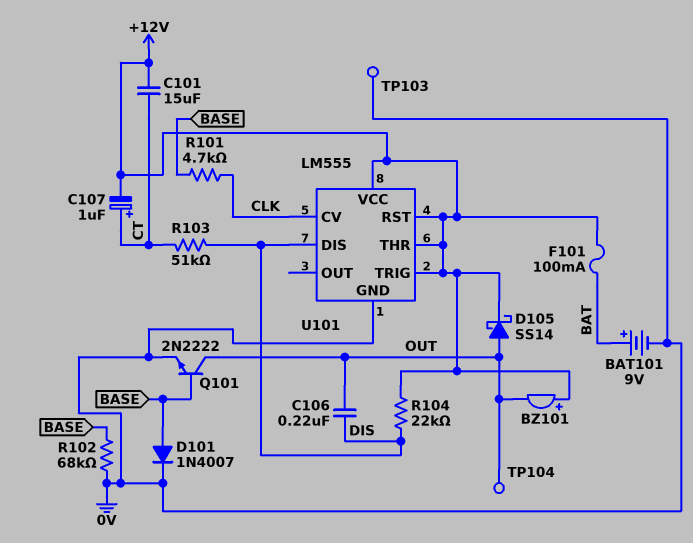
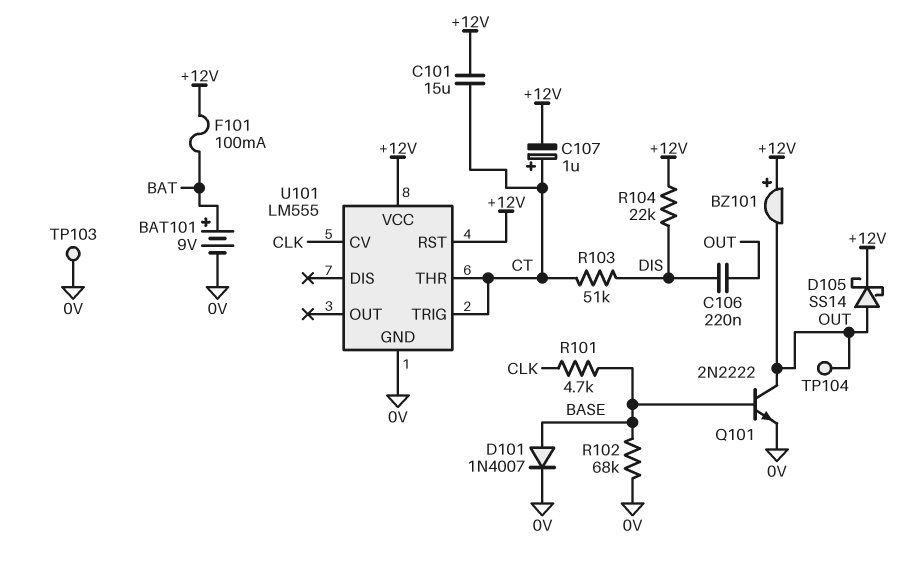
U101 pin DIS: DIS -> none
U101 pin THR: +12V -> CT
U101 pin TRIG: +12V -> CT

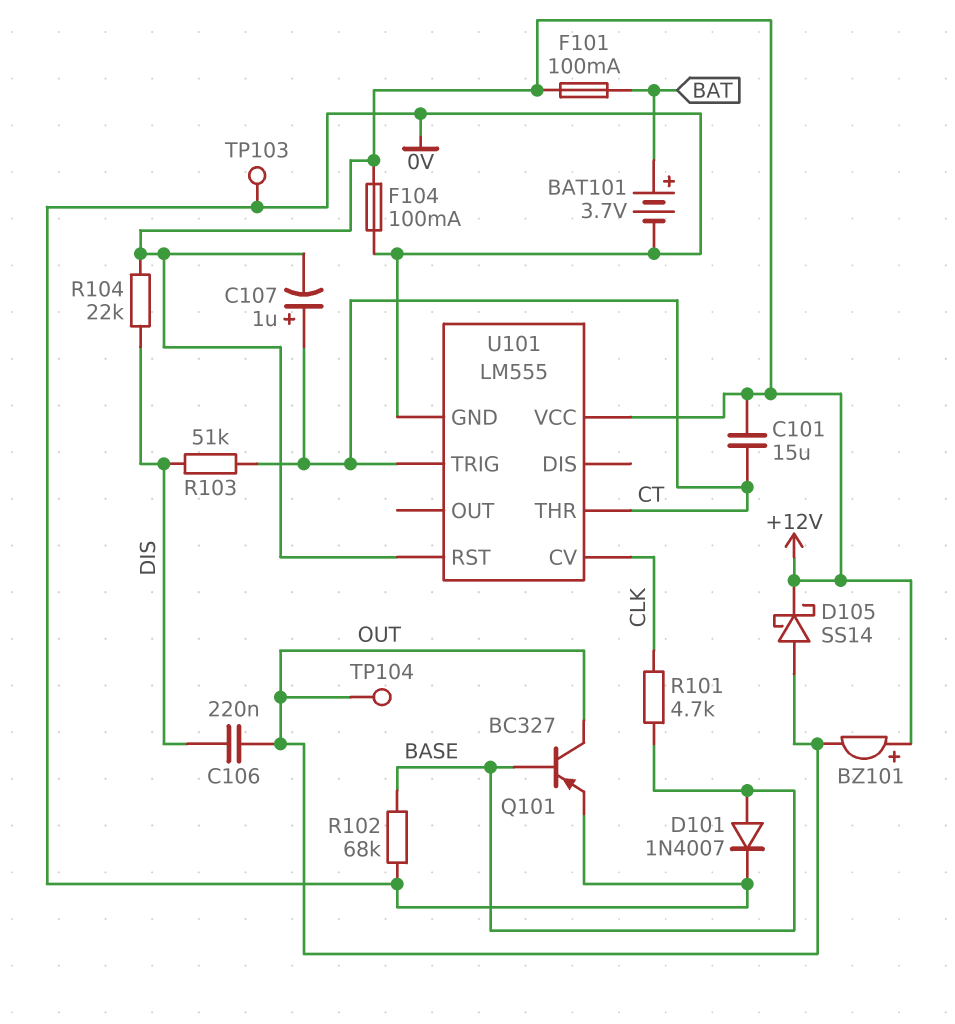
BAT101: 9V (plus BAT, minus 0V) -> 3.7V (plus BAT, minus 0V)
F104: none -> 100mA (+12V, 0V)
Q101: NPN 2N2222 (B BASE, C OUT, E 0V) -> PNP BC327 (B BASE, C OUT, E 0V)

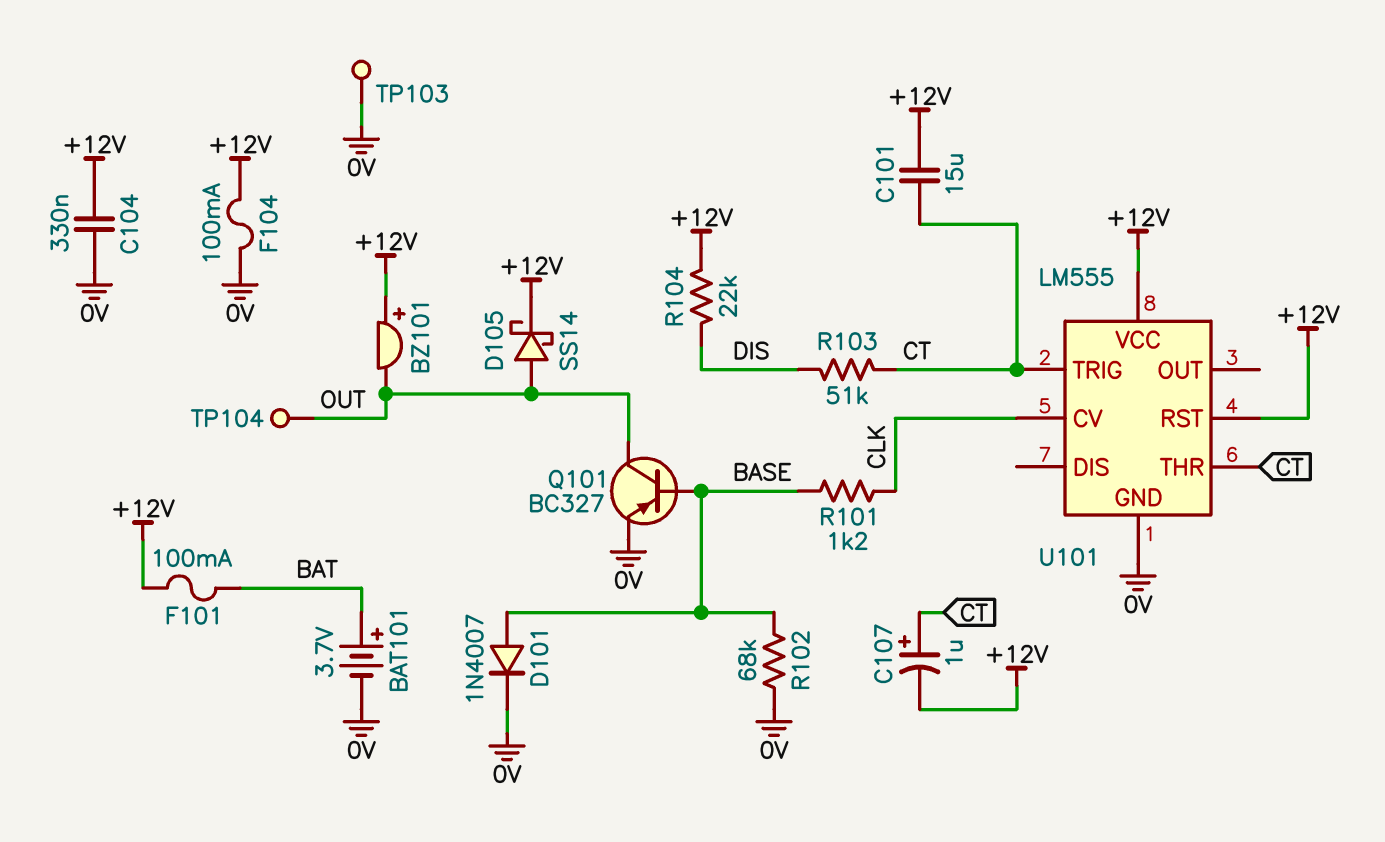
C104: none -> 330nF (+12V, 0V)
C106: 220nF (DIS, OUT) -> none
R101: 4.7k (BASE, CLK) -> 1.2k (BASE, CLK)

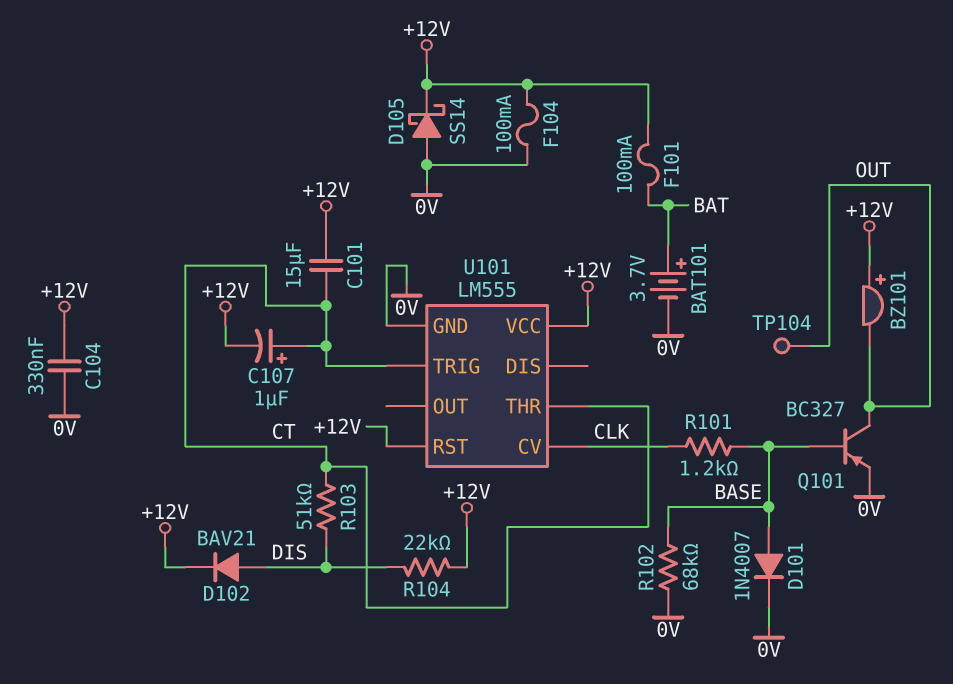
D102: none -> diode BAV21 (A DIS, K +12V)
D105: schottky SS14 (A OUT, K +12V) -> schottky SS14 (A 0V, K +12V)
TP103: test point (0V) -> none

